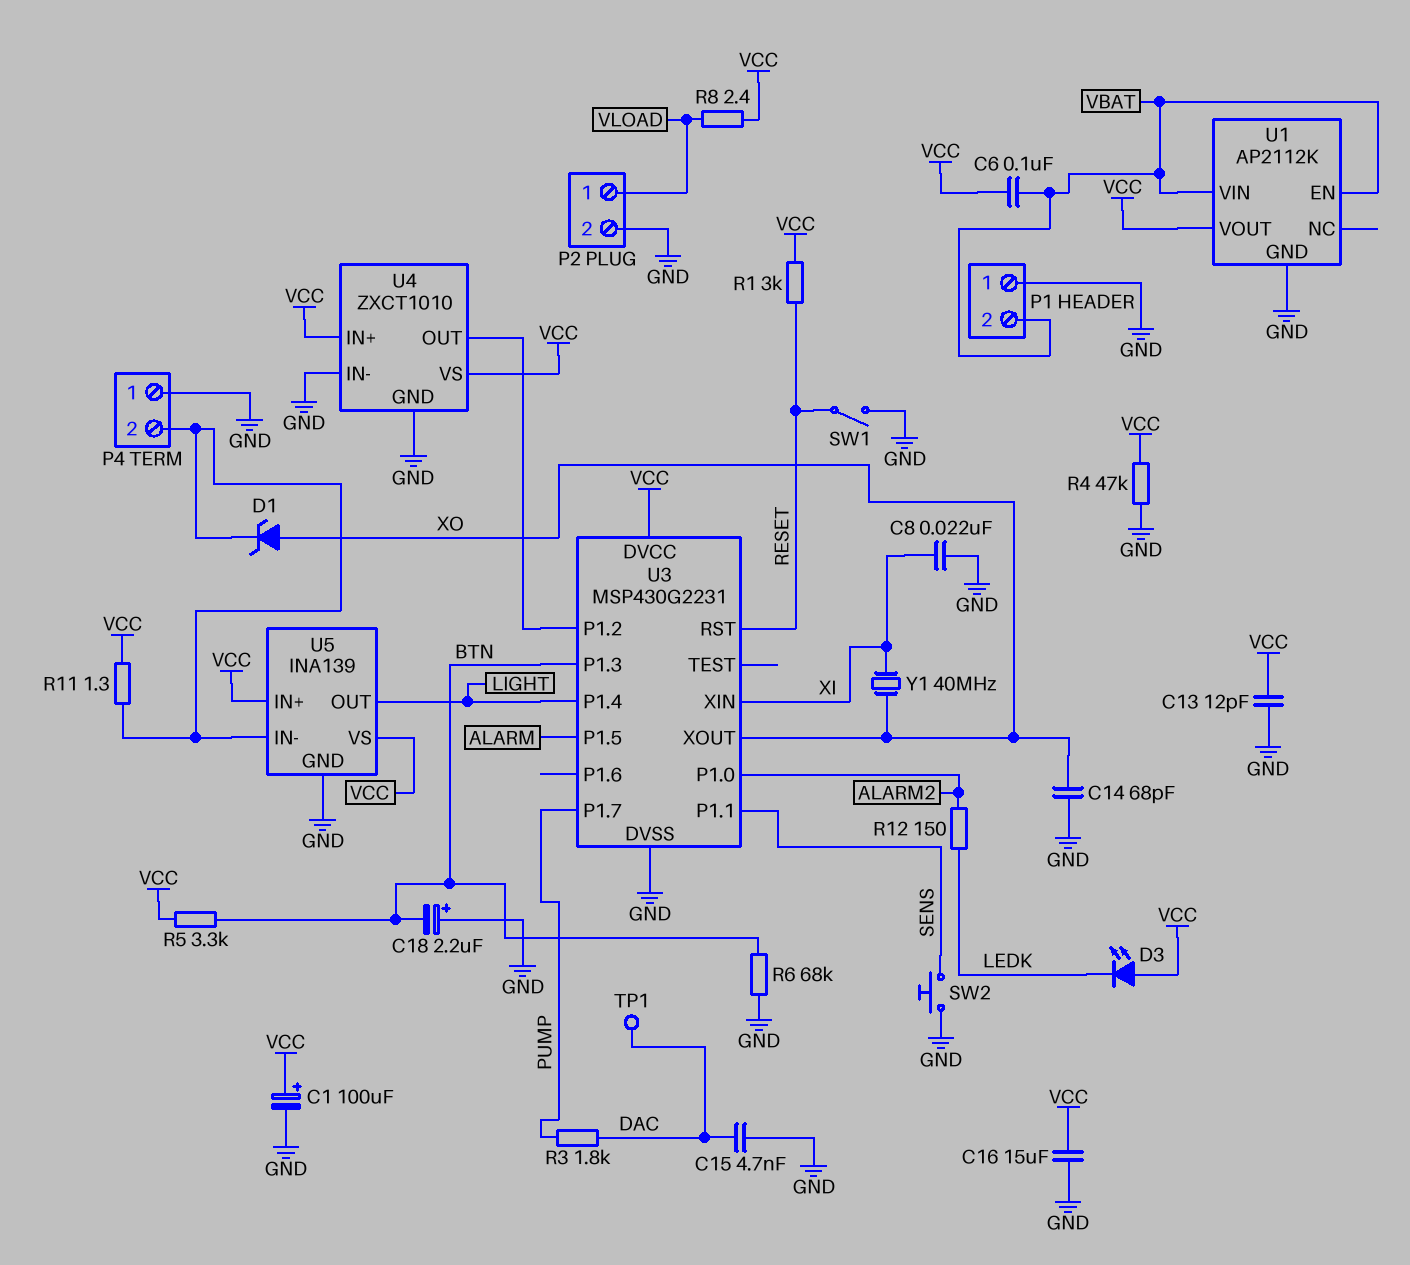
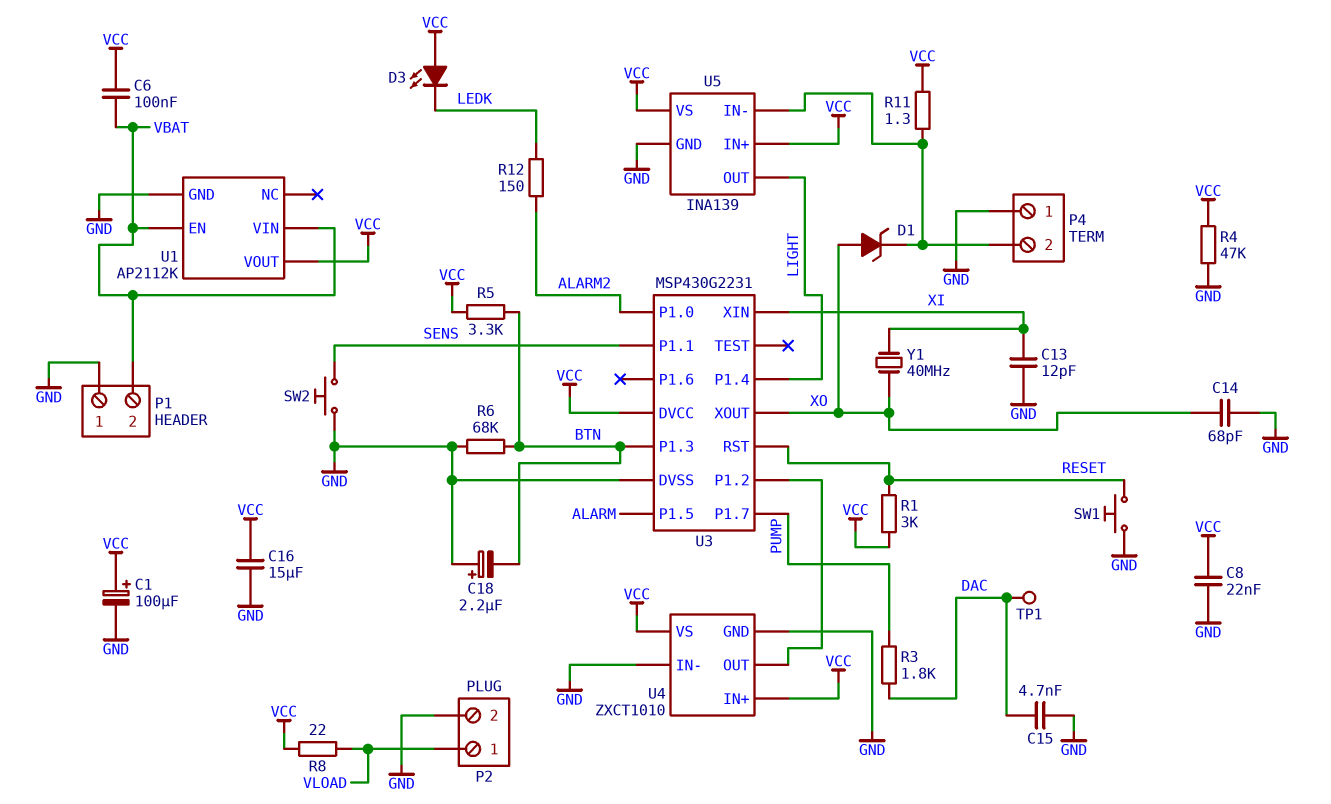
C8: 22nF (GND, XI) -> 22nF (GND, VCC)
C13: 12pF (GND, VCC) -> 12pF (GND, XI)
R8: 2.4 (VCC, VLOAD) -> 22 (VCC, VLOAD)
SW1: switch (GND, RESET) -> button (GND, RESET)

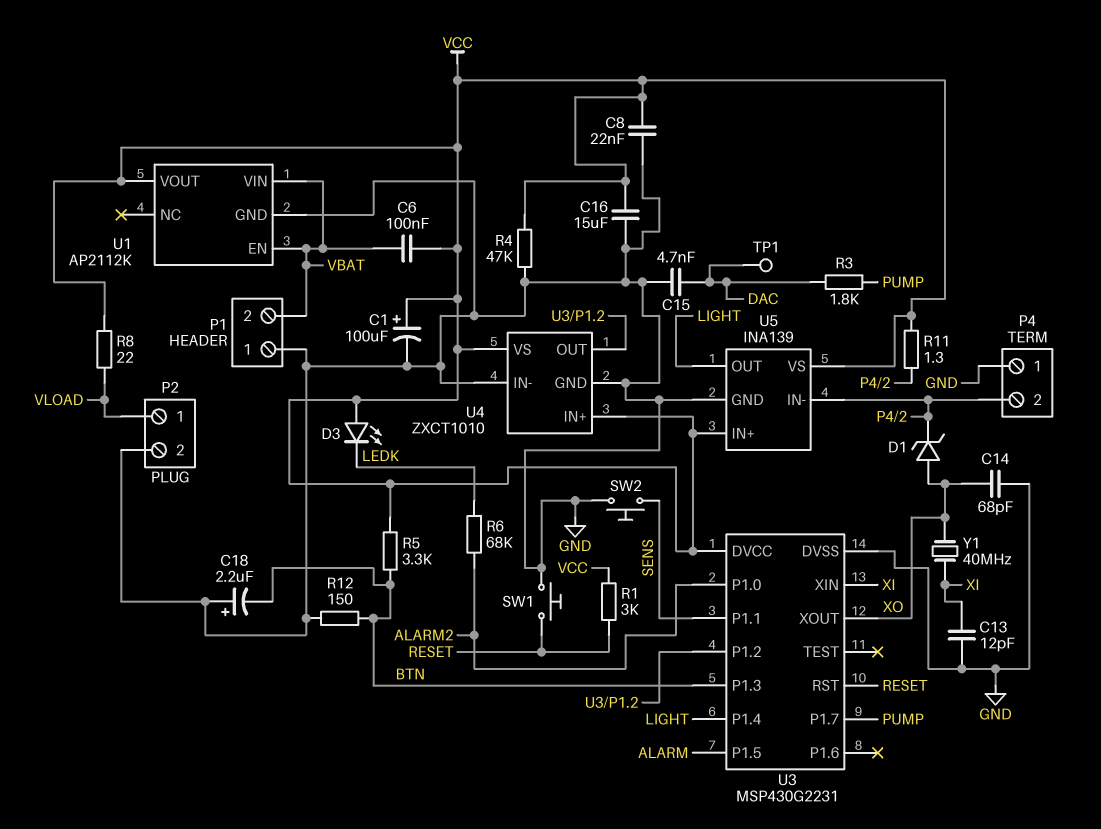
R6: 68k (BTN, GND) -> 68k (ALARM2, LEDK)
R12: 150 (ALARM2, LEDK) -> 150 (BTN, GND)

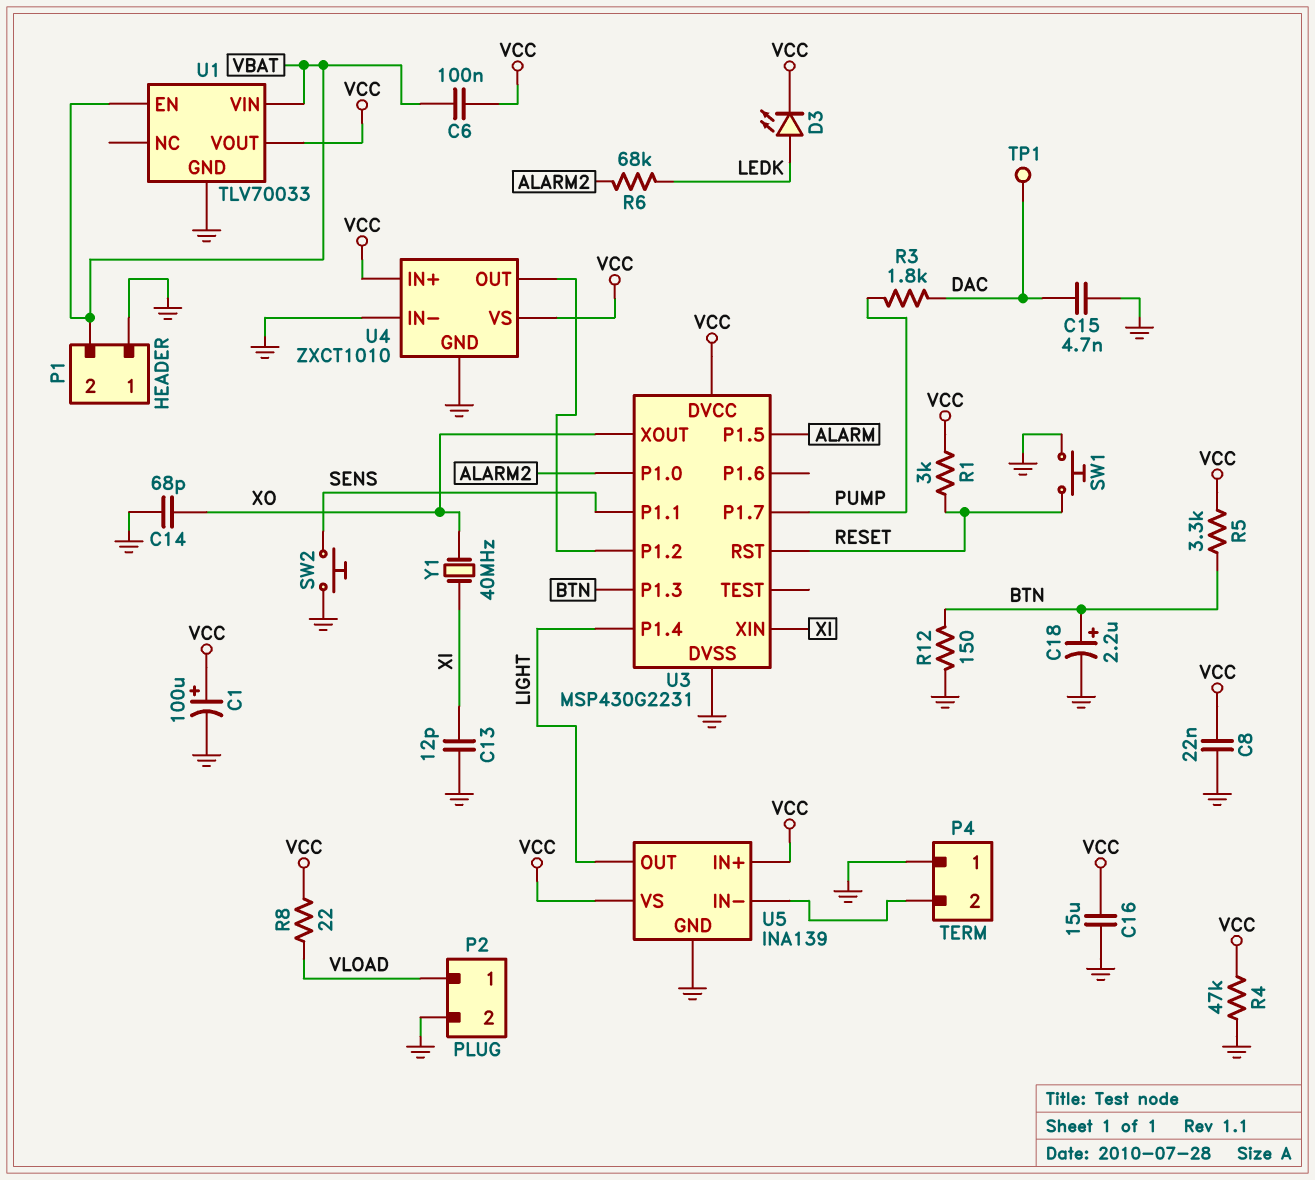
C18: 2.2uF (plus GND, minus BTN) -> 2.2uF (plus BTN, minus GND)
D1: zener (A XO, K P4/2) -> none
D3: LED (A VCC, K LEDK) -> LED (A LEDK, K VCC)
R11: 1.3 (P4/2, VCC) -> none
U1: AP2112K -> TLV70033

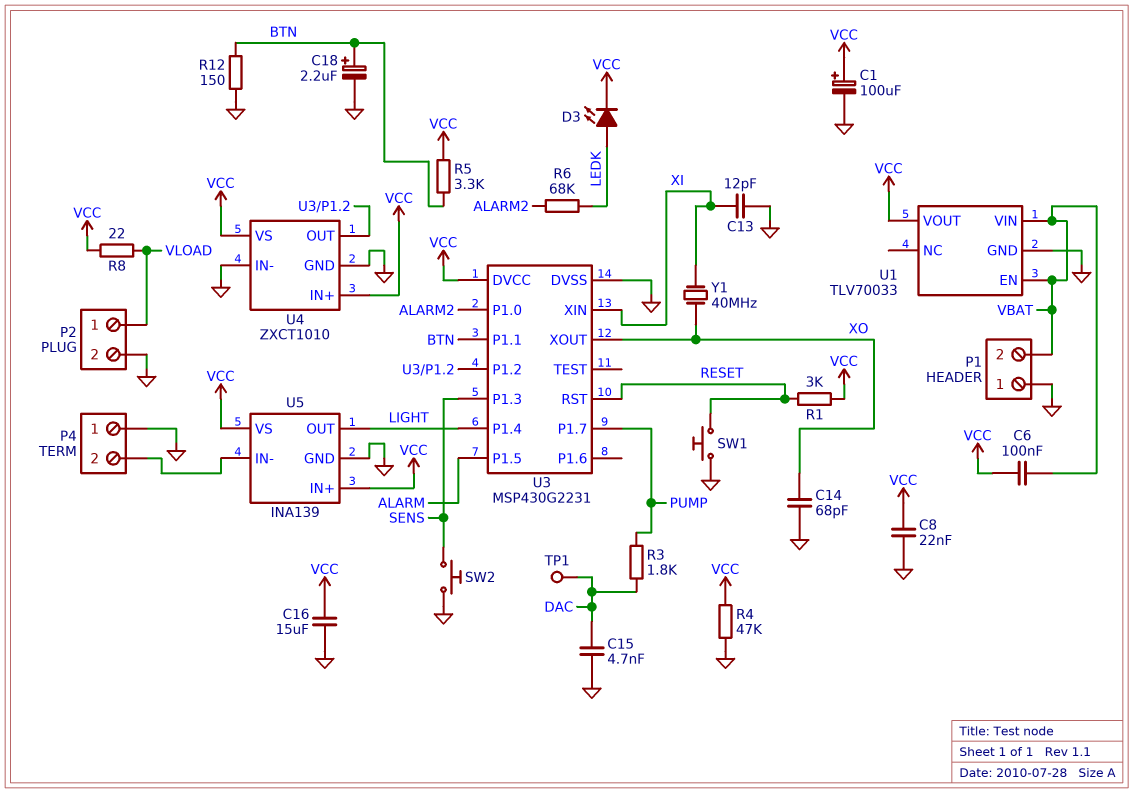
U3 pin P1.1: SENS -> BTN
U3 pin P1.3: BTN -> SENS

